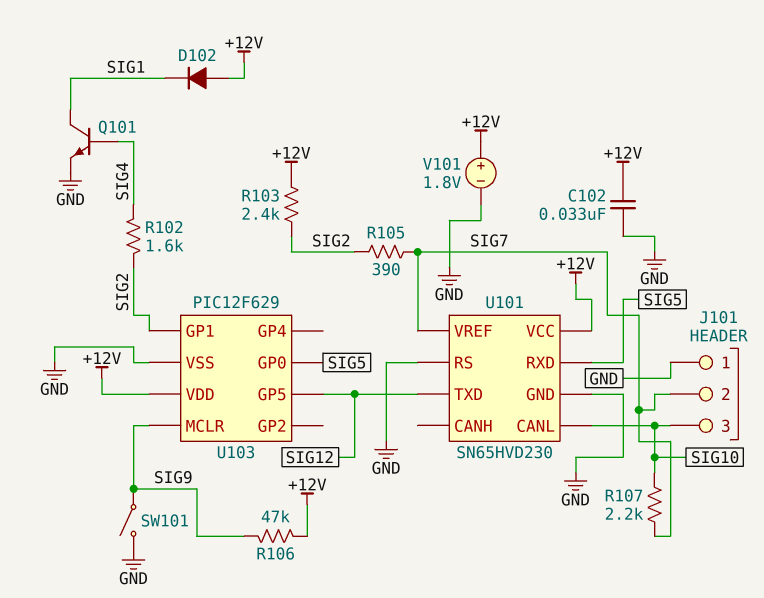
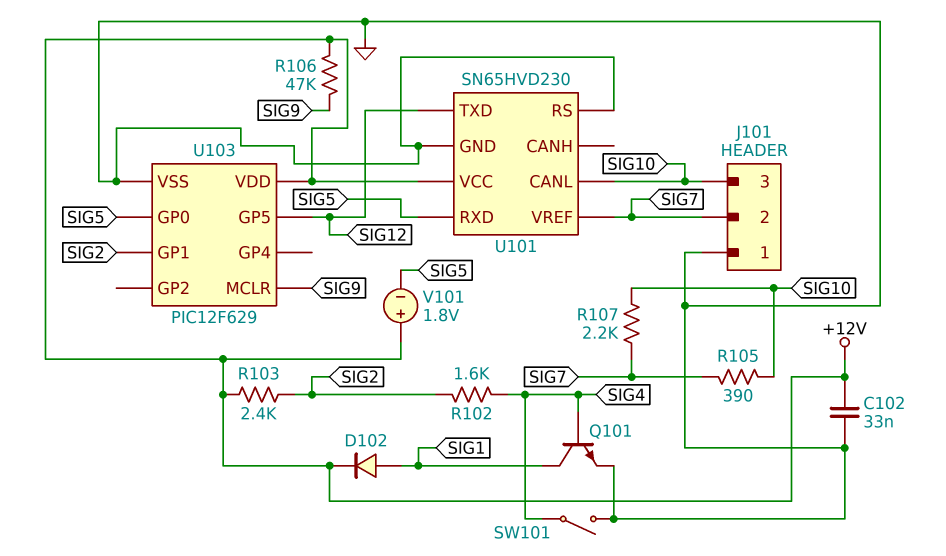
D102: diode (A +12V, K SIG1) -> diode (A SIG1, K +12V)
R105: 390 (SIG2, SIG7) -> 390 (SIG7, SIG10)
SW101: switch (GND, SIG9) -> switch (GND, SIG4)
V101: 1.8V (plus +12V, minus GND) -> 1.8V (plus +12V, minus SIG5)

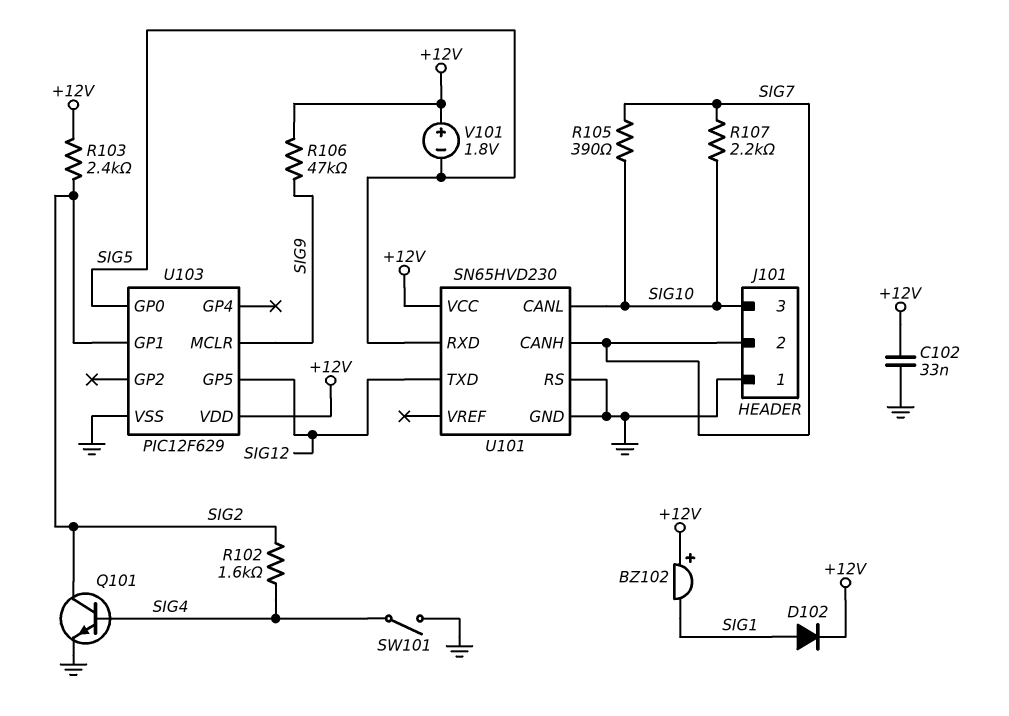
BZ102: none -> buzzer (plus +12V, minus SIG1)
Q101: NPN (B SIG4, C SIG1, E GND) -> NPN (B SIG4, C SIG2, E GND)
U101 pin CANH: none -> SIG7
U101 pin VREF: SIG7 -> none

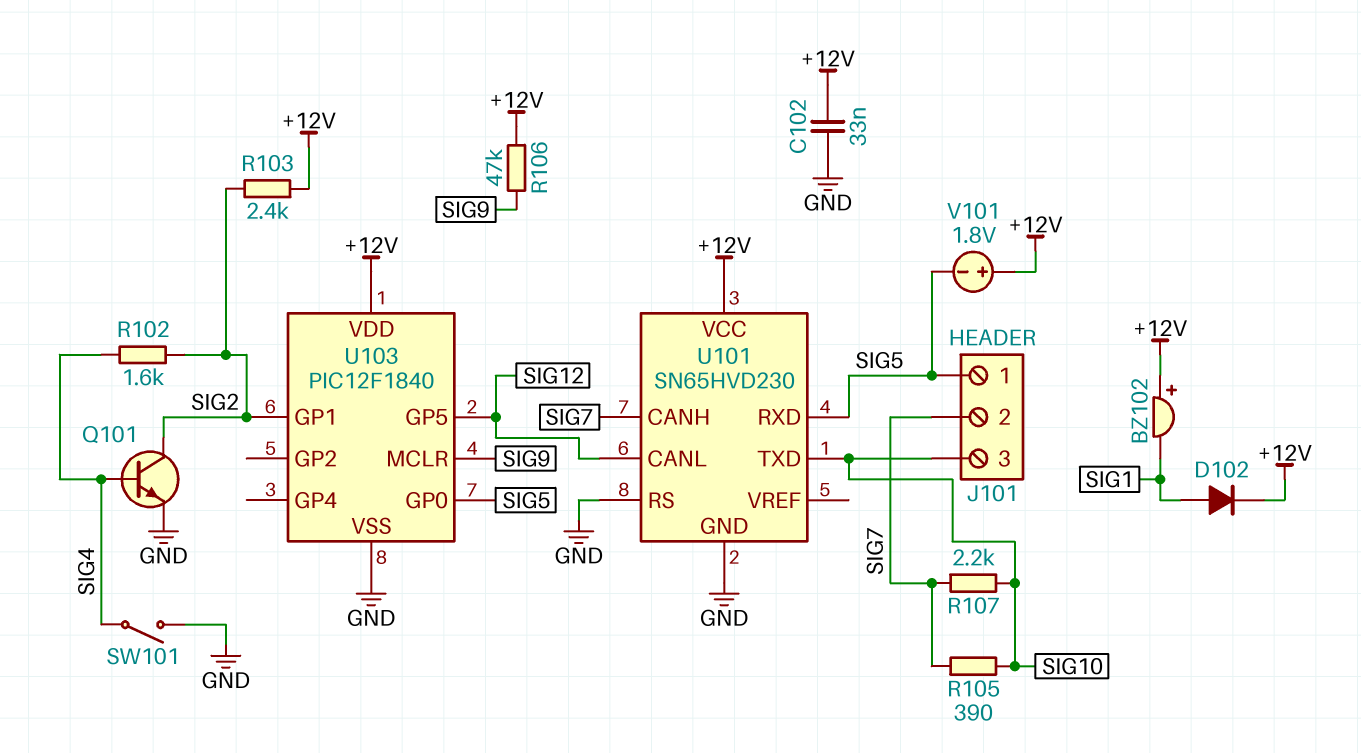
J101 pin 1: GND -> SIG5
U101 pin CANL: SIG10 -> SIG12
U101 pin TXD: SIG12 -> SIG10
U103: PIC12F629 -> PIC12F1840

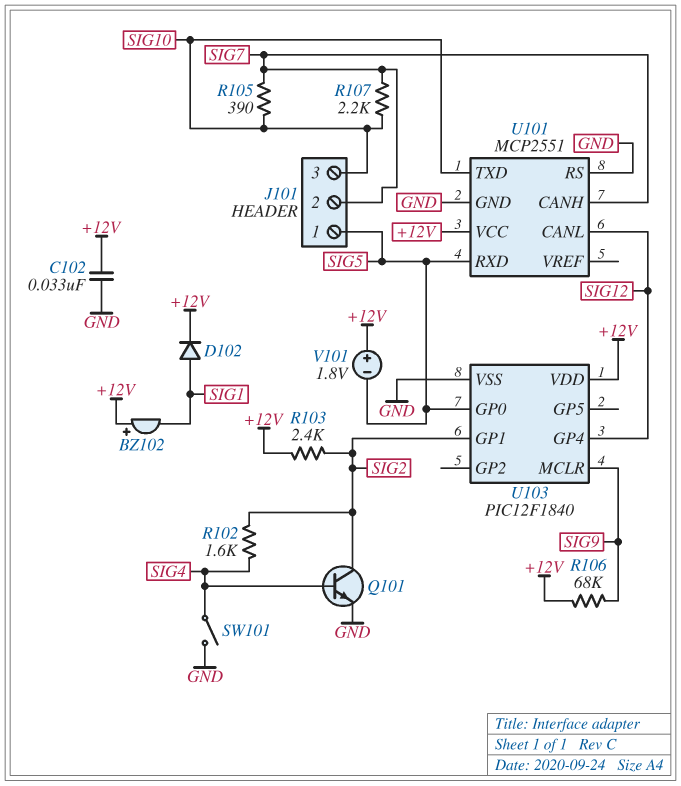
R106: 47k (+12V, SIG9) -> 68k (+12V, SIG9)
U101: SN65HVD230 -> MCP2551
U103 pin GP4: none -> SIG12
U103 pin GP5: SIG12 -> none

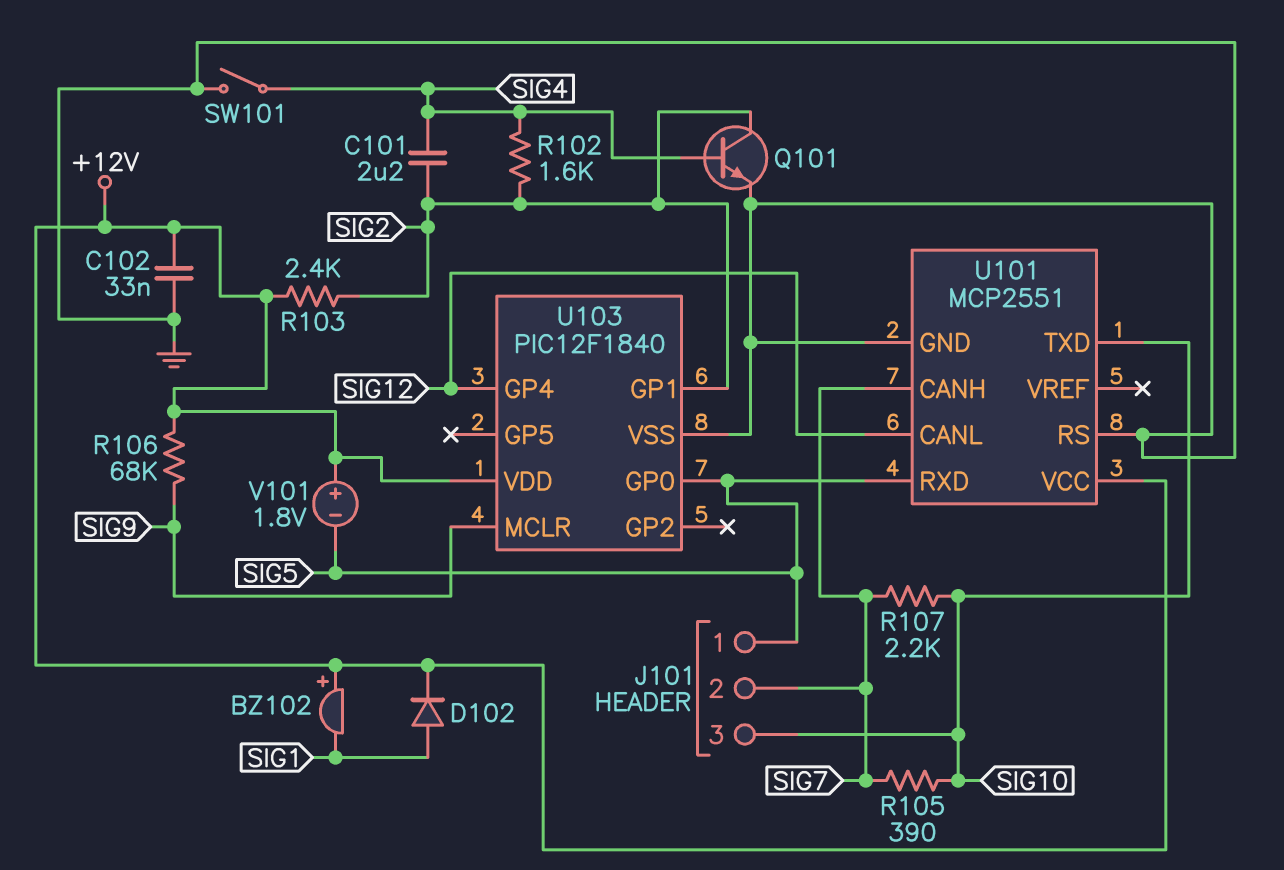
C101: none -> 2.2uF (SIG2, SIG4)

